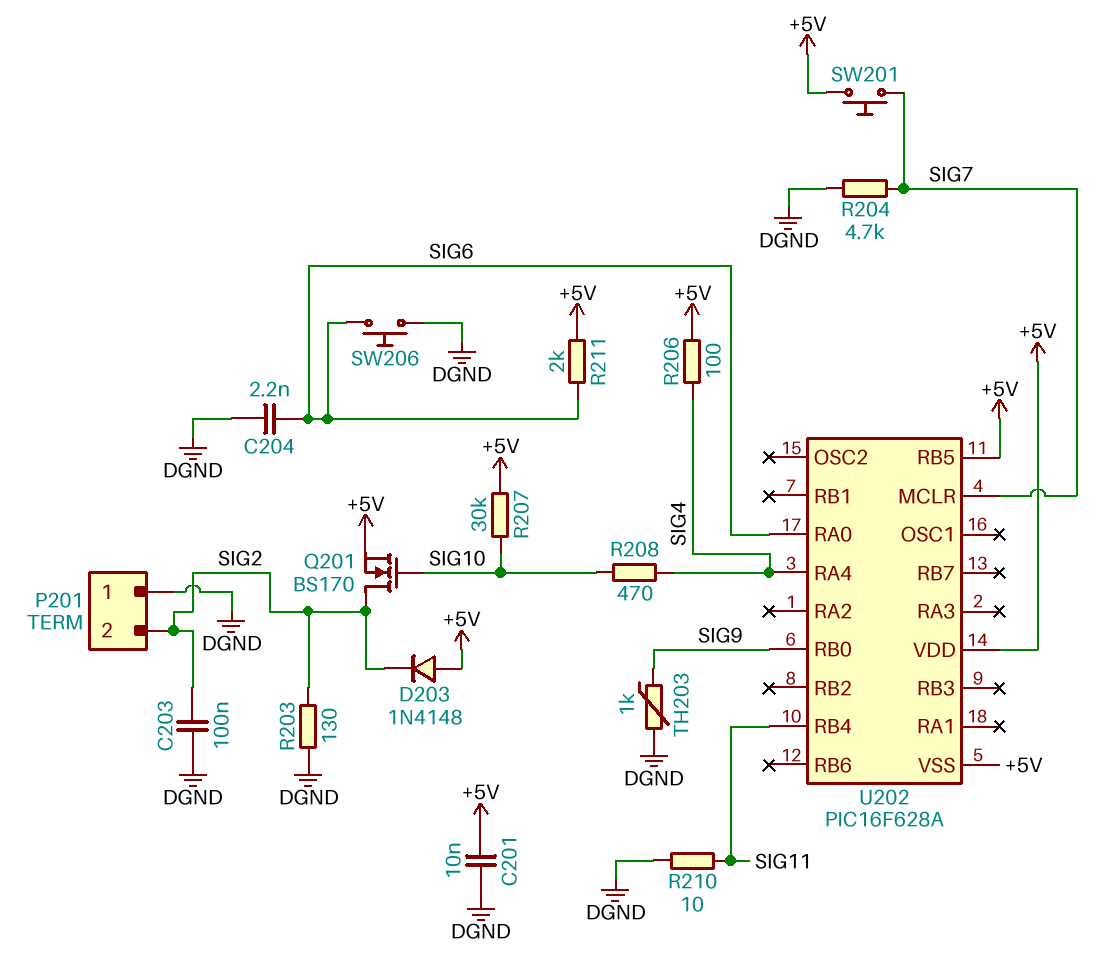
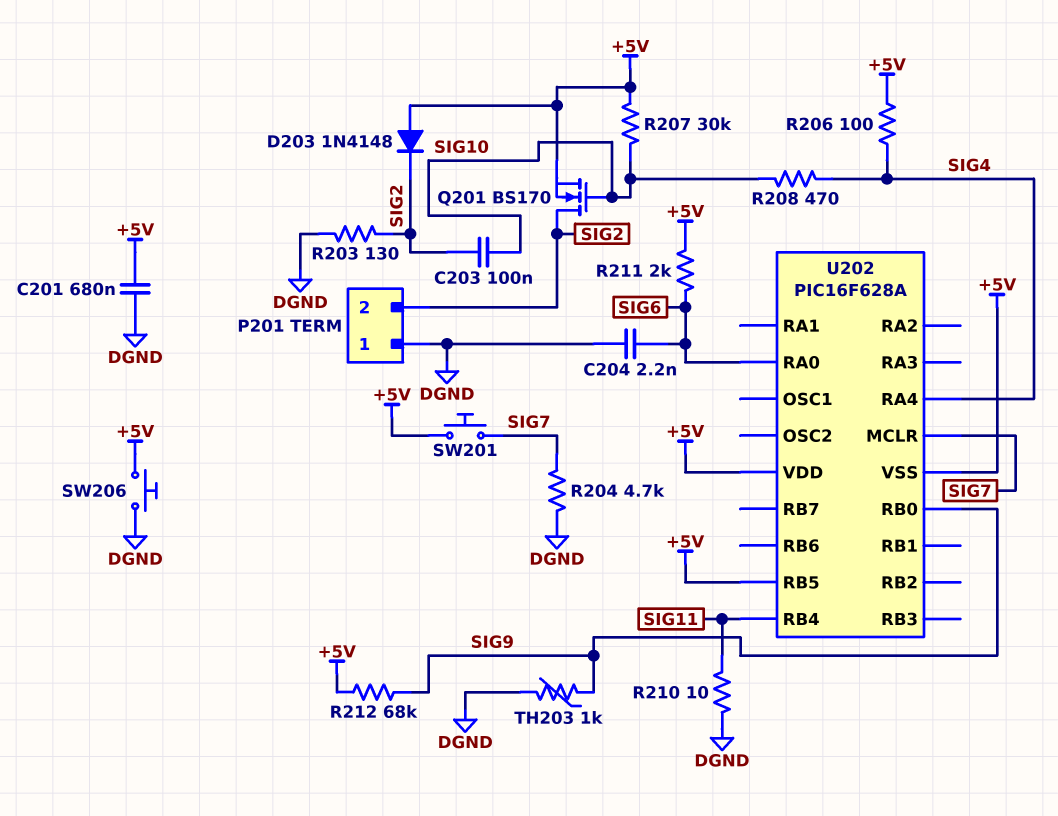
C201: 10nF (+5V, DGND) -> 680nF (+5V, DGND)
C203: 100nF (DGND, SIG2) -> 100nF (SIG2, SIG10)
R212: none -> 68k (+5V, SIG9)
SW206: button (DGND, SIG6) -> button (+5V, DGND)

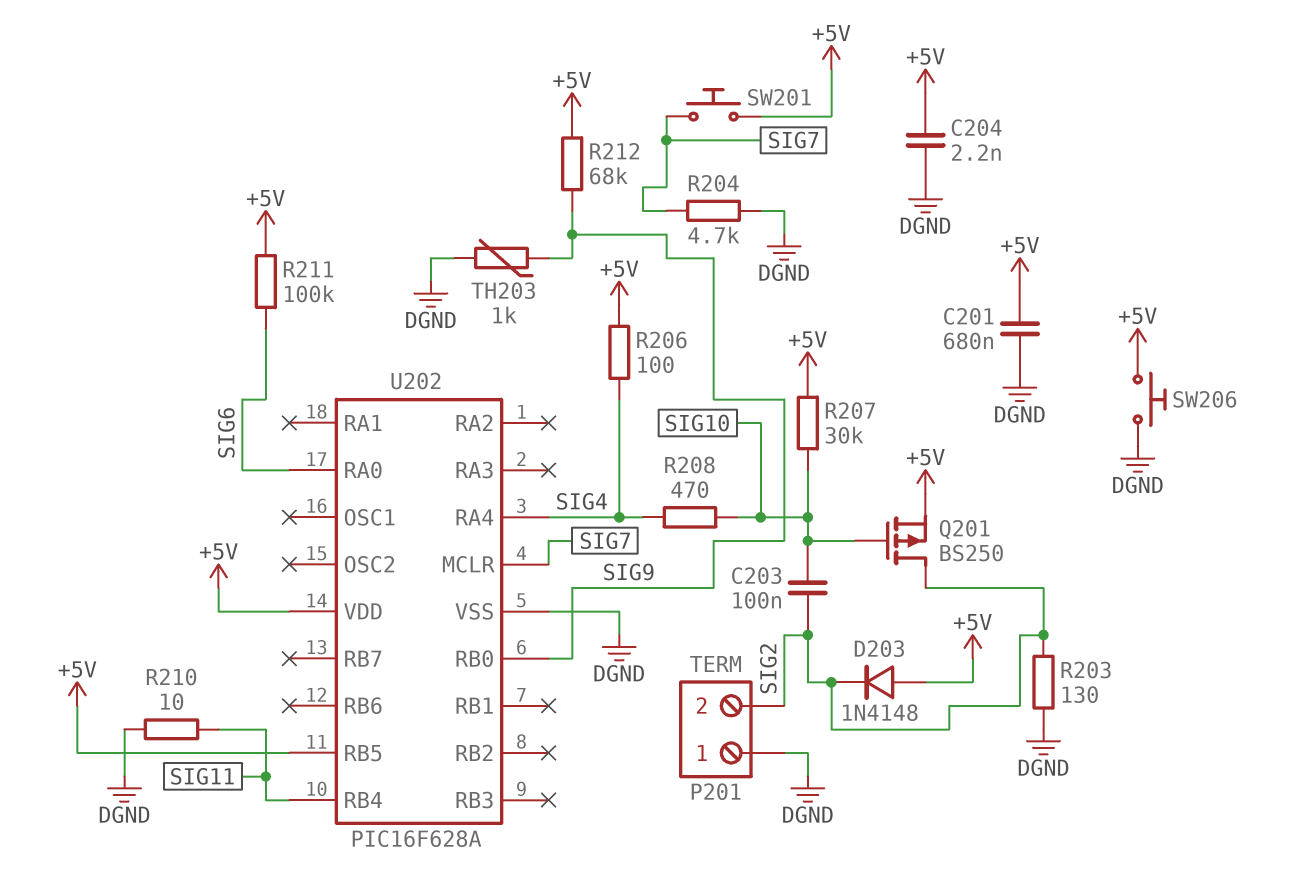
C204: 2.2nF (DGND, SIG6) -> 2.2nF (+5V, DGND)
Q201: NMOS BS170 (G SIG10, D SIG2, S +5V) -> PMOS BS250 (G SIG10, D SIG2, S +5V)
R211: 2k (+5V, SIG6) -> 100k (+5V, SIG6)
U202 pin VSS: +5V -> DGND

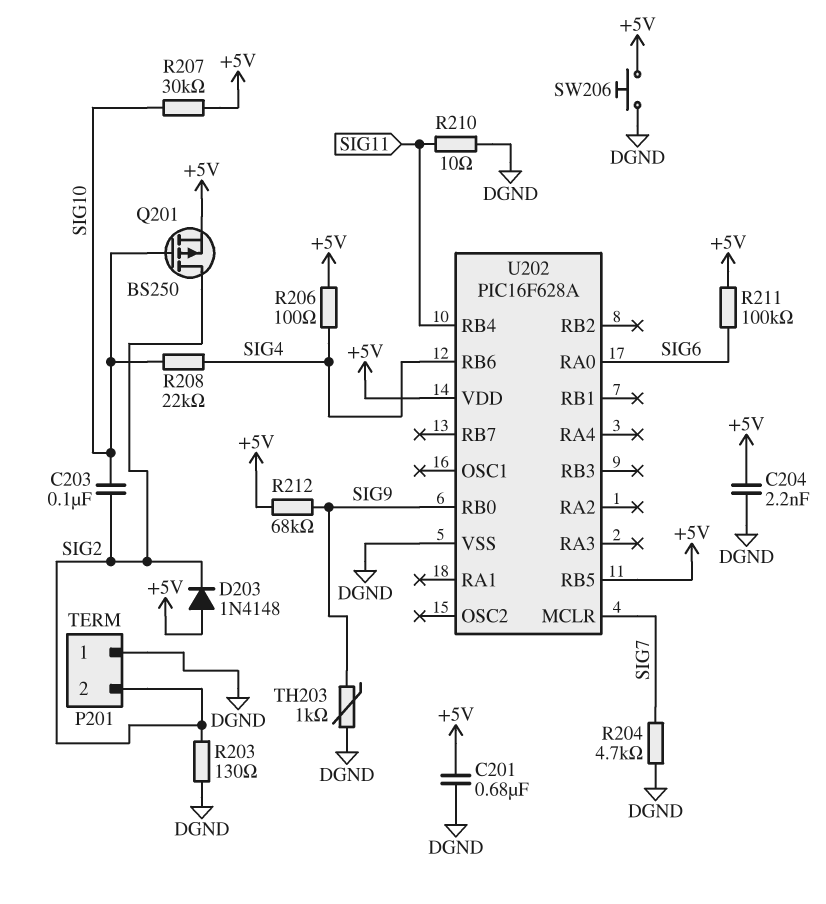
R208: 470 (SIG4, SIG10) -> 22k (SIG4, SIG10)
SW201: button (+5V, SIG7) -> none
U202 pin RA4: SIG4 -> none
U202 pin RB6: none -> SIG4

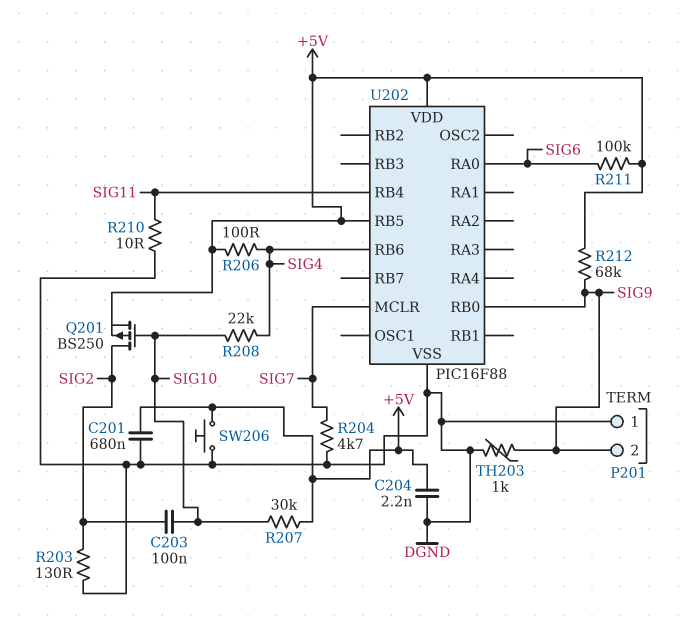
D203: diode 1N4148 (A +5V, K SIG2) -> none
P201 pin 2: SIG2 -> SIG9
U202: PIC16F628A -> PIC16F88

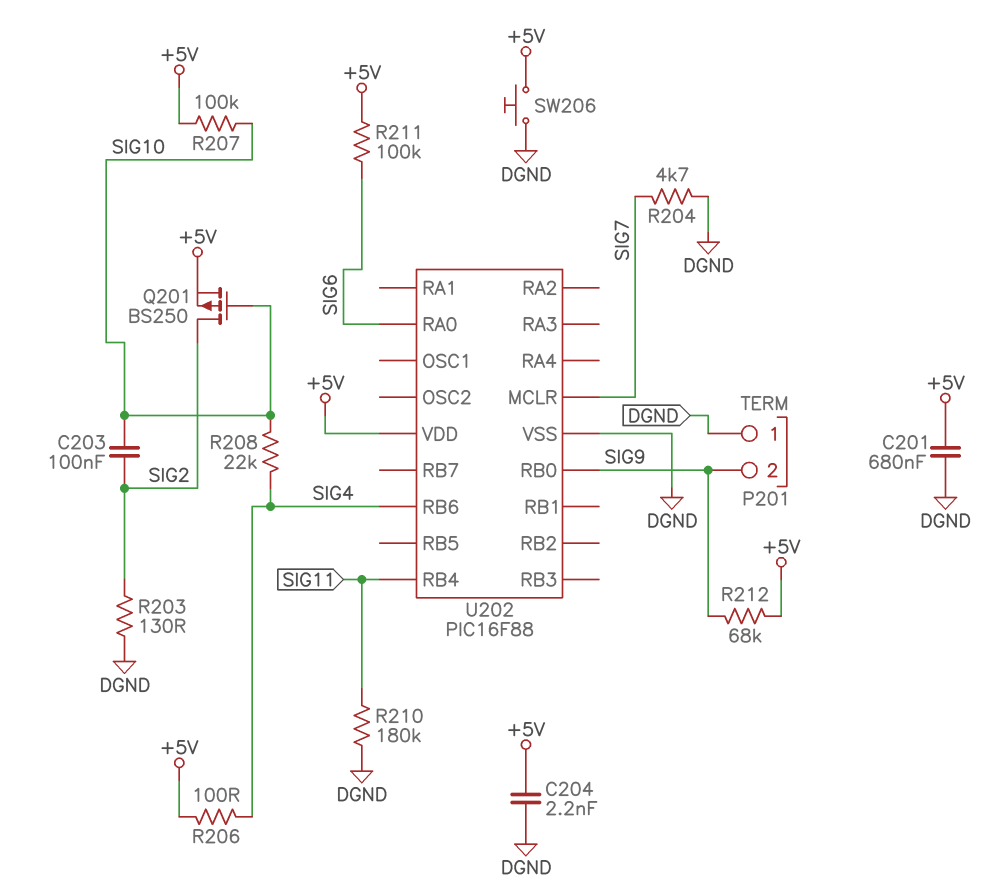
R207: 30k (+5V, SIG10) -> 100k (+5V, SIG10)
R210: 10 (DGND, SIG11) -> 180k (DGND, SIG11)
TH203: 1k (DGND, SIG9) -> none
U202 pin RB5: +5V -> none

